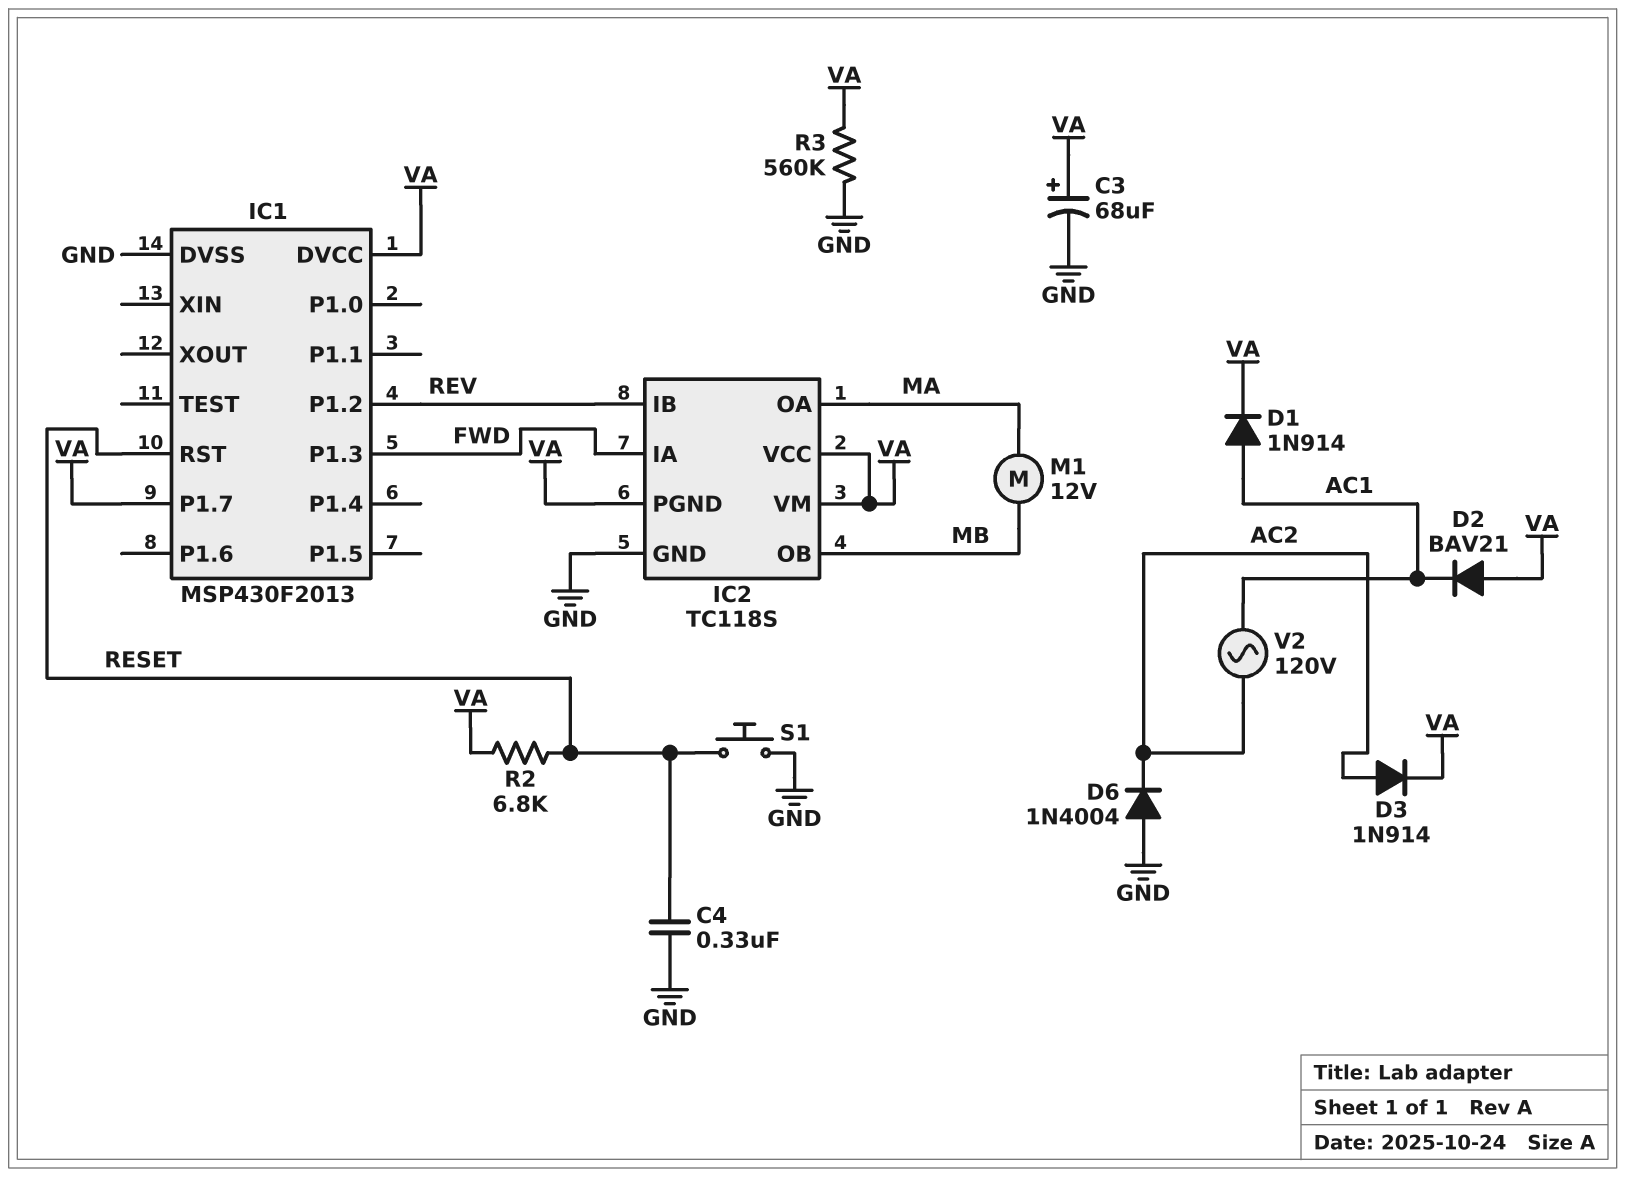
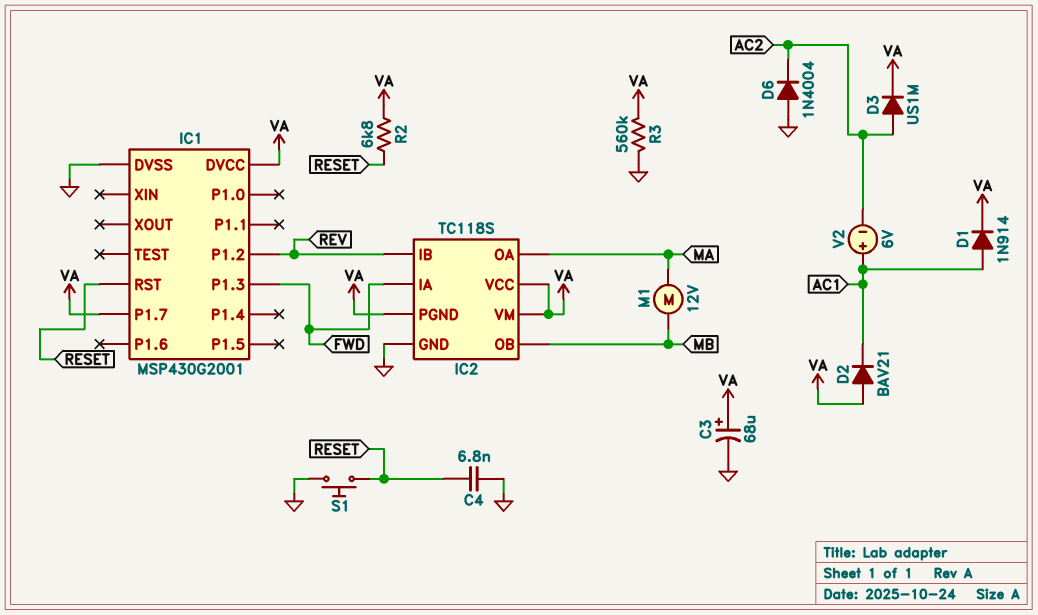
C4: 330nF (GND, RESET) -> 6.8nF (GND, RESET)
D3: diode 1N914 (A AC2, K VA) -> diode US1M (A AC2, K VA)
IC1: MSP430F2013 -> MSP430G2001
V2: AC 120V (AC1, AC2) -> 6V (plus AC1, minus AC2)

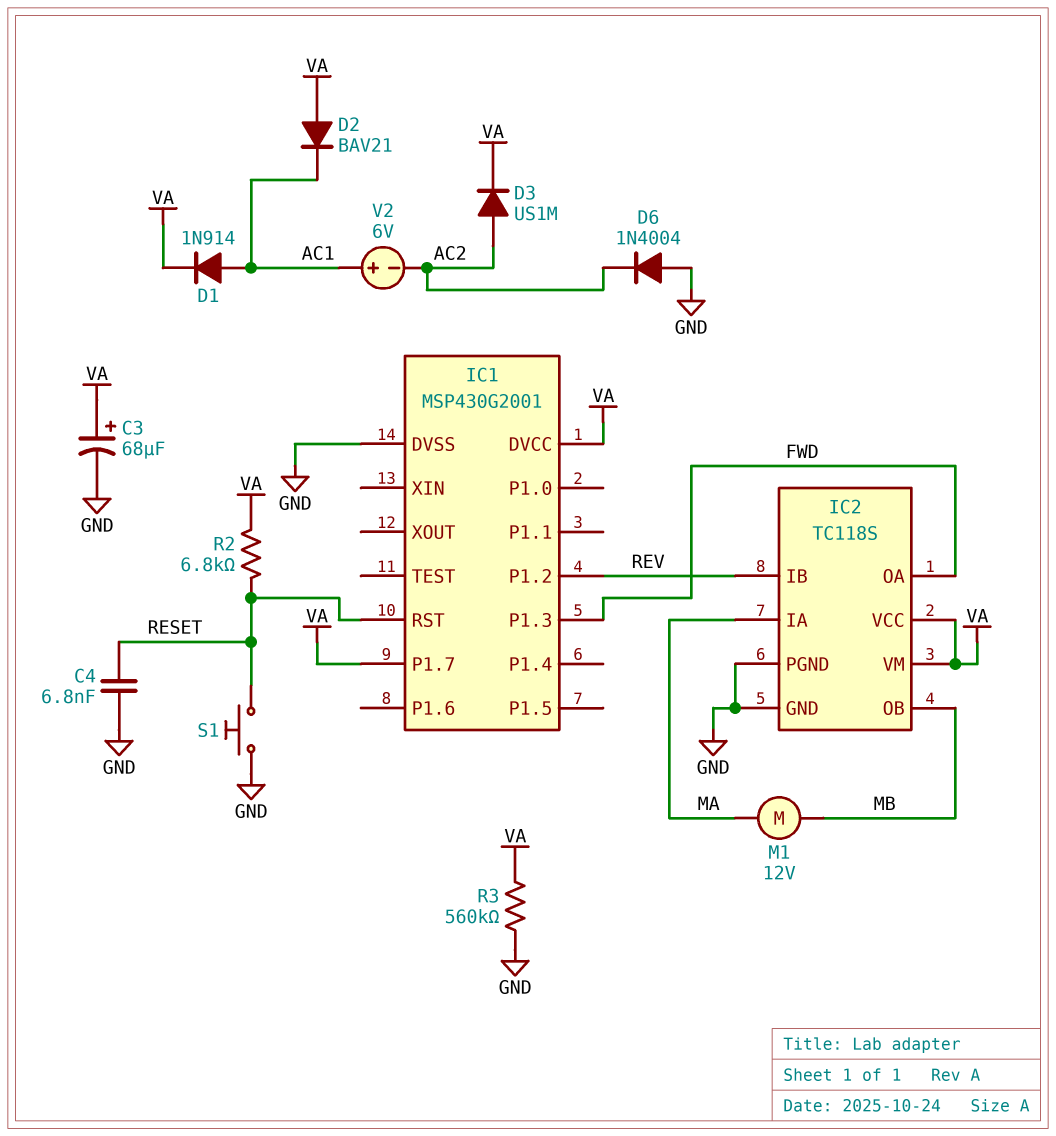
IC2 pin IA: FWD -> MA
IC2 pin OA: MA -> FWD
IC2 pin PGND: VA -> GND

